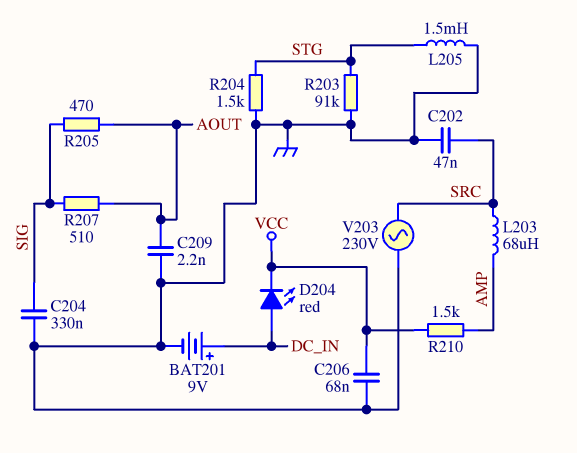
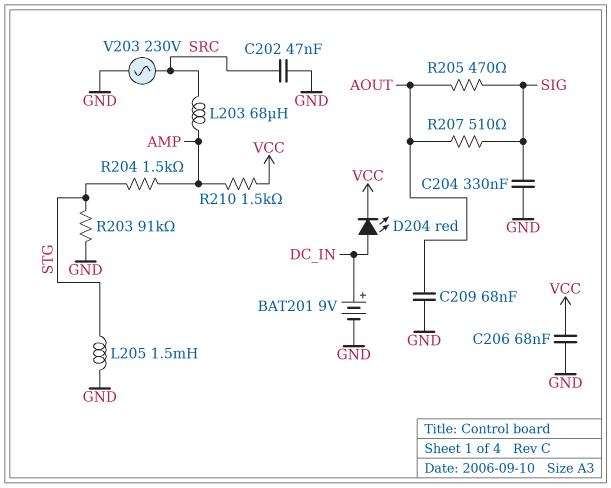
C209: 2.2nF (AOUT, GND) -> 68nF (AOUT, GND)
R204: 1.5k (GND, STG) -> 1.5k (AMP, STG)

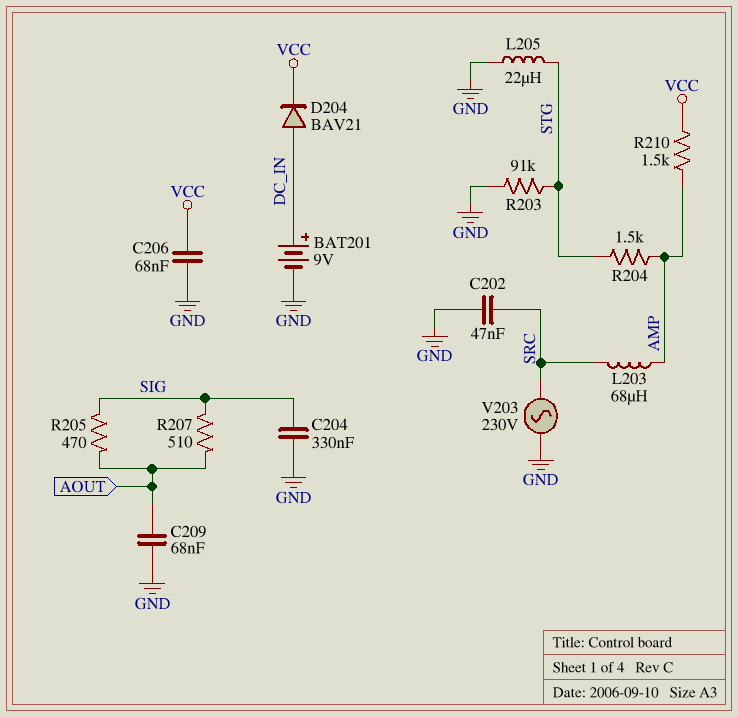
D204: LED red (A DC_IN, K VCC) -> diode BAV21 (A DC_IN, K VCC)
L205: 1.5mH (GND, STG) -> 22uH (GND, STG)

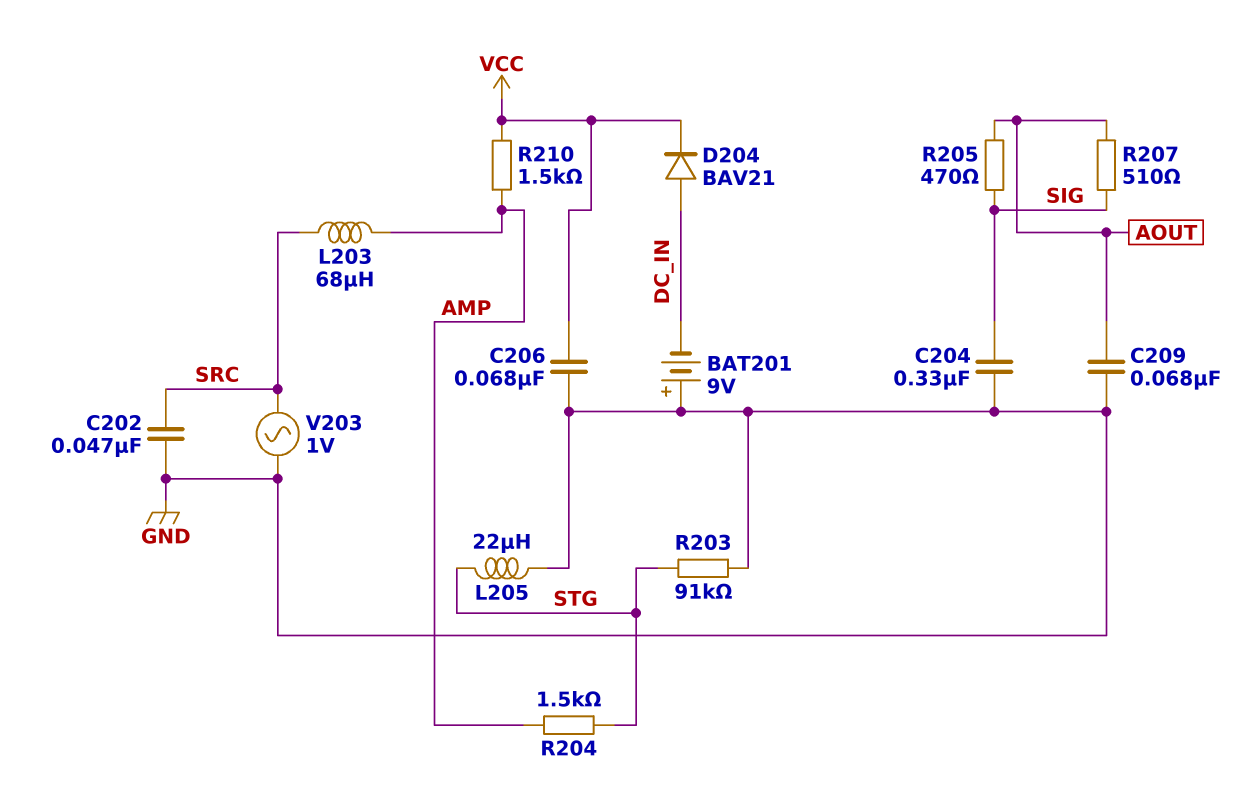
BAT201: 9V (plus DC_IN, minus GND) -> 9V (plus GND, minus DC_IN)
V203: AC 230V (GND, SRC) -> AC 1V (GND, SRC)

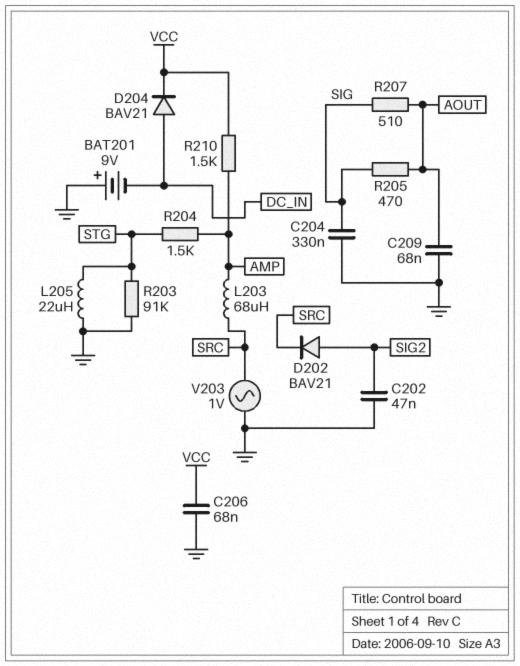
C202: 47nF (GND, SRC) -> 47nF (GND, SIG2)
D202: none -> diode BAV21 (A SIG2, K SRC)

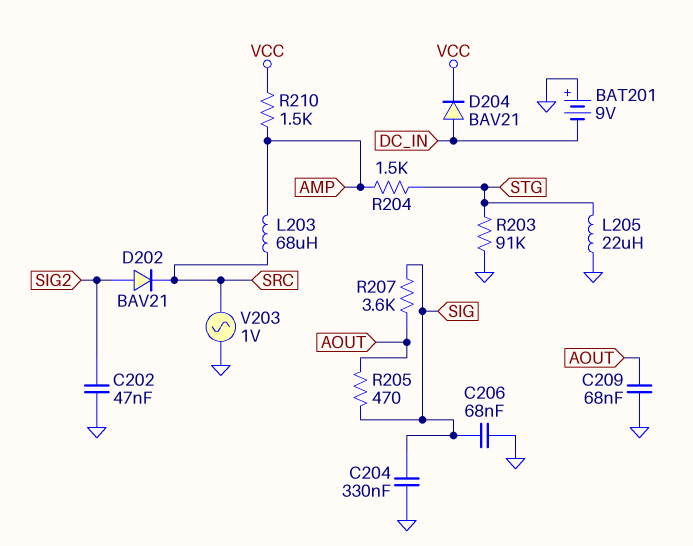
C206: 68nF (GND, VCC) -> 68nF (GND, SIG)
R207: 510 (AOUT, SIG) -> 3.6k (AOUT, SIG)

